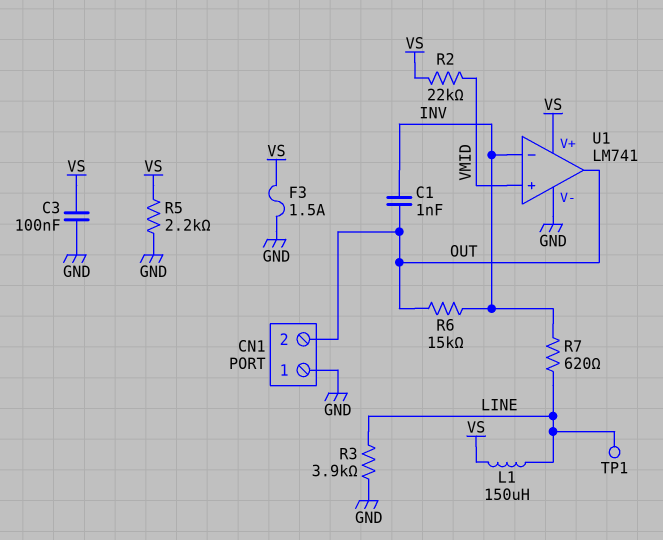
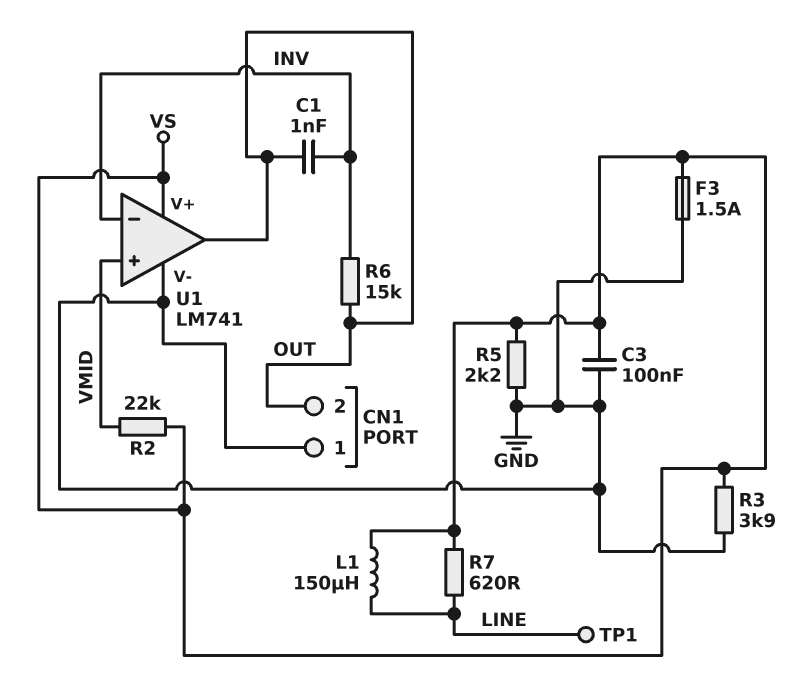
R3: 3.9k (GND, LINE) -> 3.9k (GND, VS)
R7: 620 (INV, LINE) -> 620 (LINE, VS)

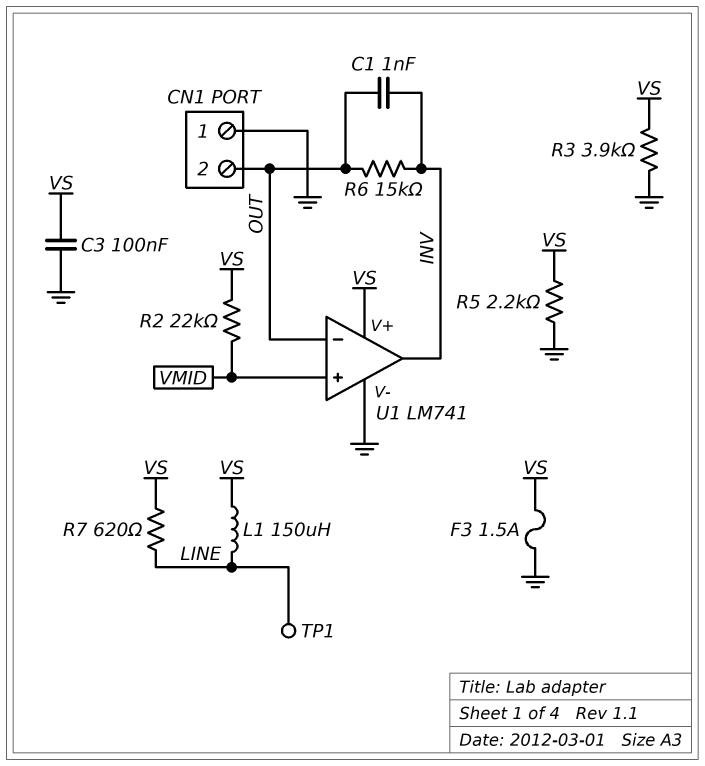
U1 pin in-: INV -> OUT
U1 pin out: OUT -> INV

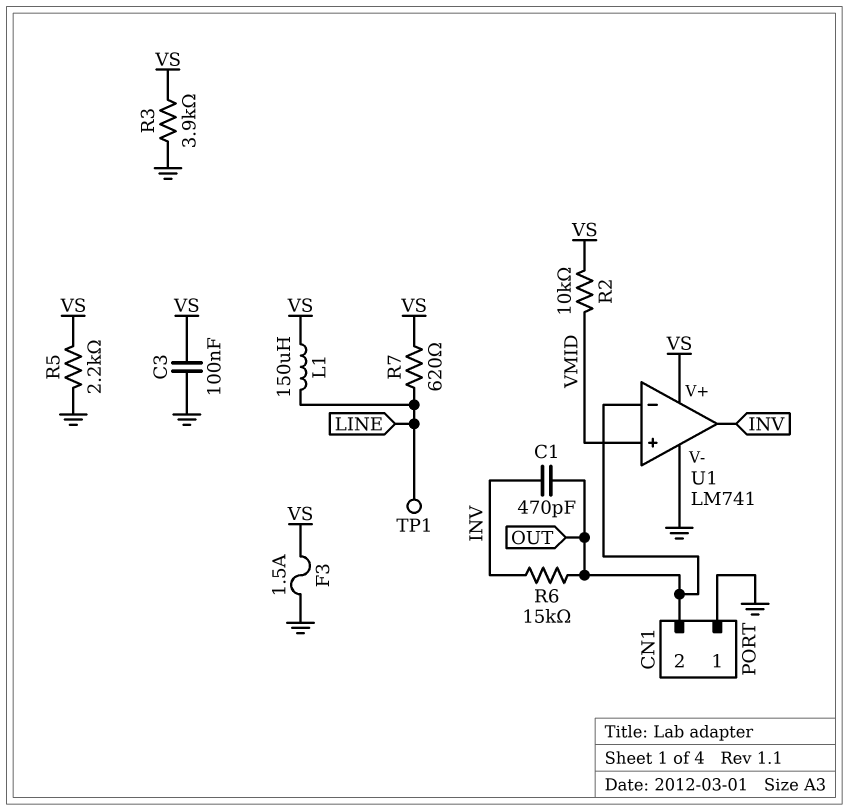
C1: 1nF (INV, OUT) -> 470pF (INV, OUT)
R2: 22k (VMID, VS) -> 10k (VMID, VS)

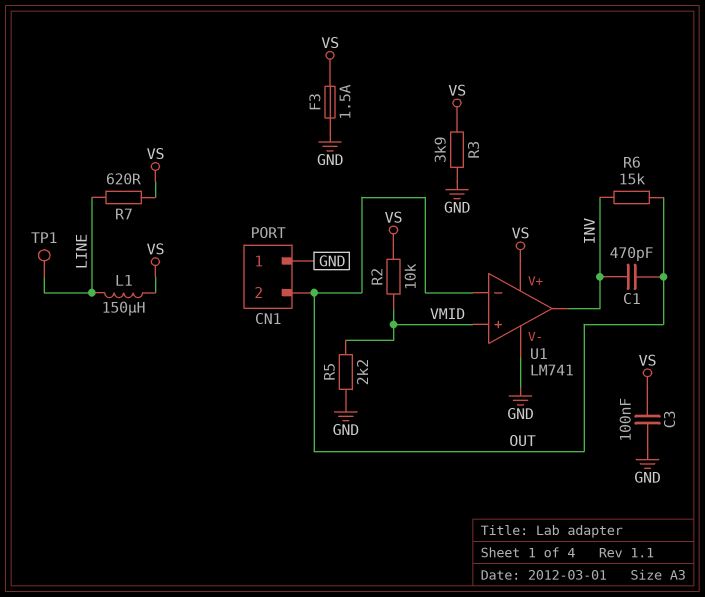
R5: 2.2k (GND, VS) -> 2.2k (GND, VMID)

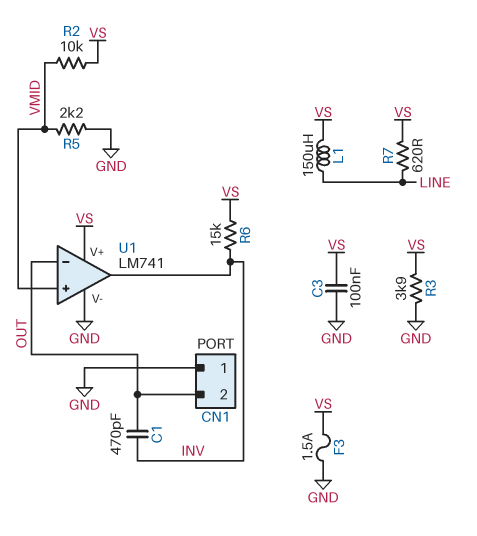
R6: 15k (INV, OUT) -> 15k (INV, VS)
TP1: test point (LINE) -> none

